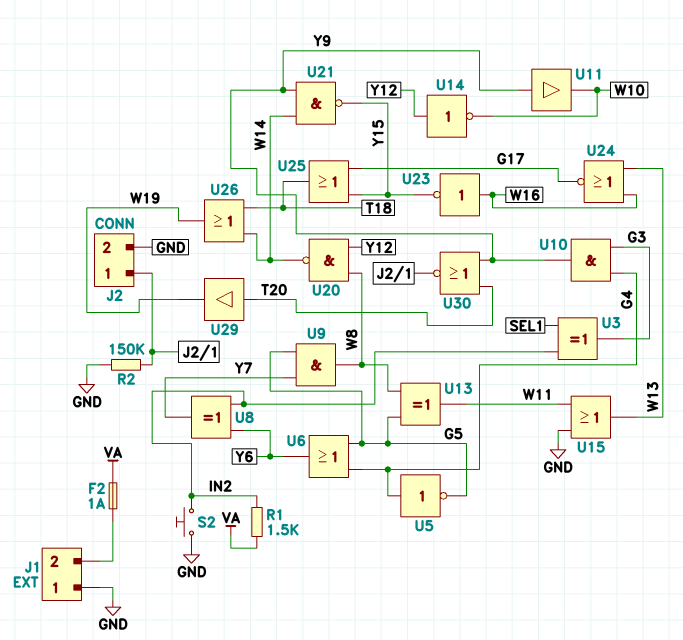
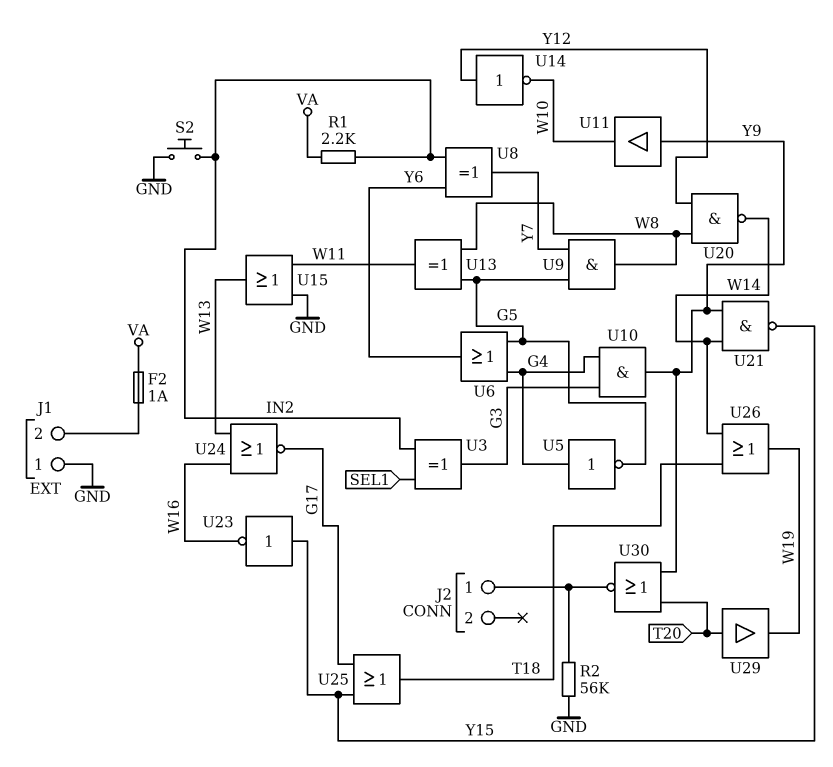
J2 pin 2: GND -> none
R1: 1.5k (IN2, VA) -> 2.2k (IN2, VA)
R2: 150k (GND, J2/1) -> 56k (GND, J2/1)
U23: NOT (in W16, out Y15) -> NOT (in Y15, out W16)

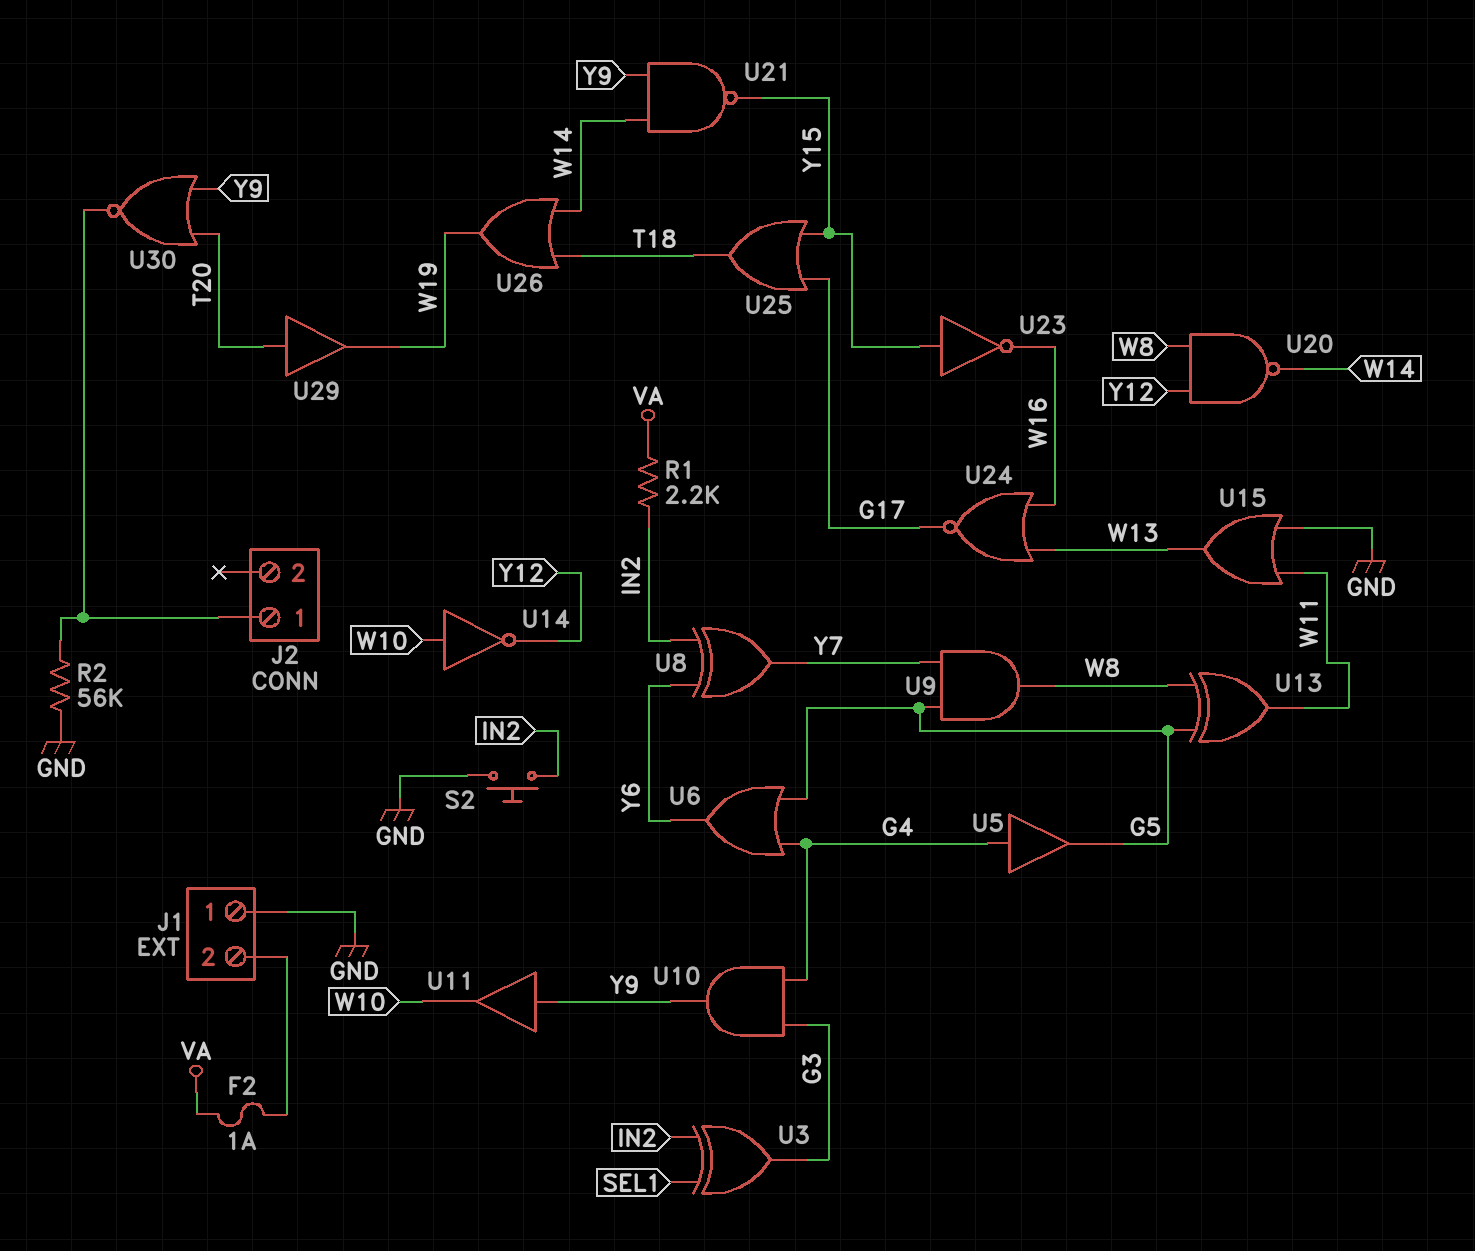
U5: NOT (in G4, out G5) -> buffer (in G4, out G5)
U14: NOT (in Y12, out W10) -> NOT (in W10, out Y12)

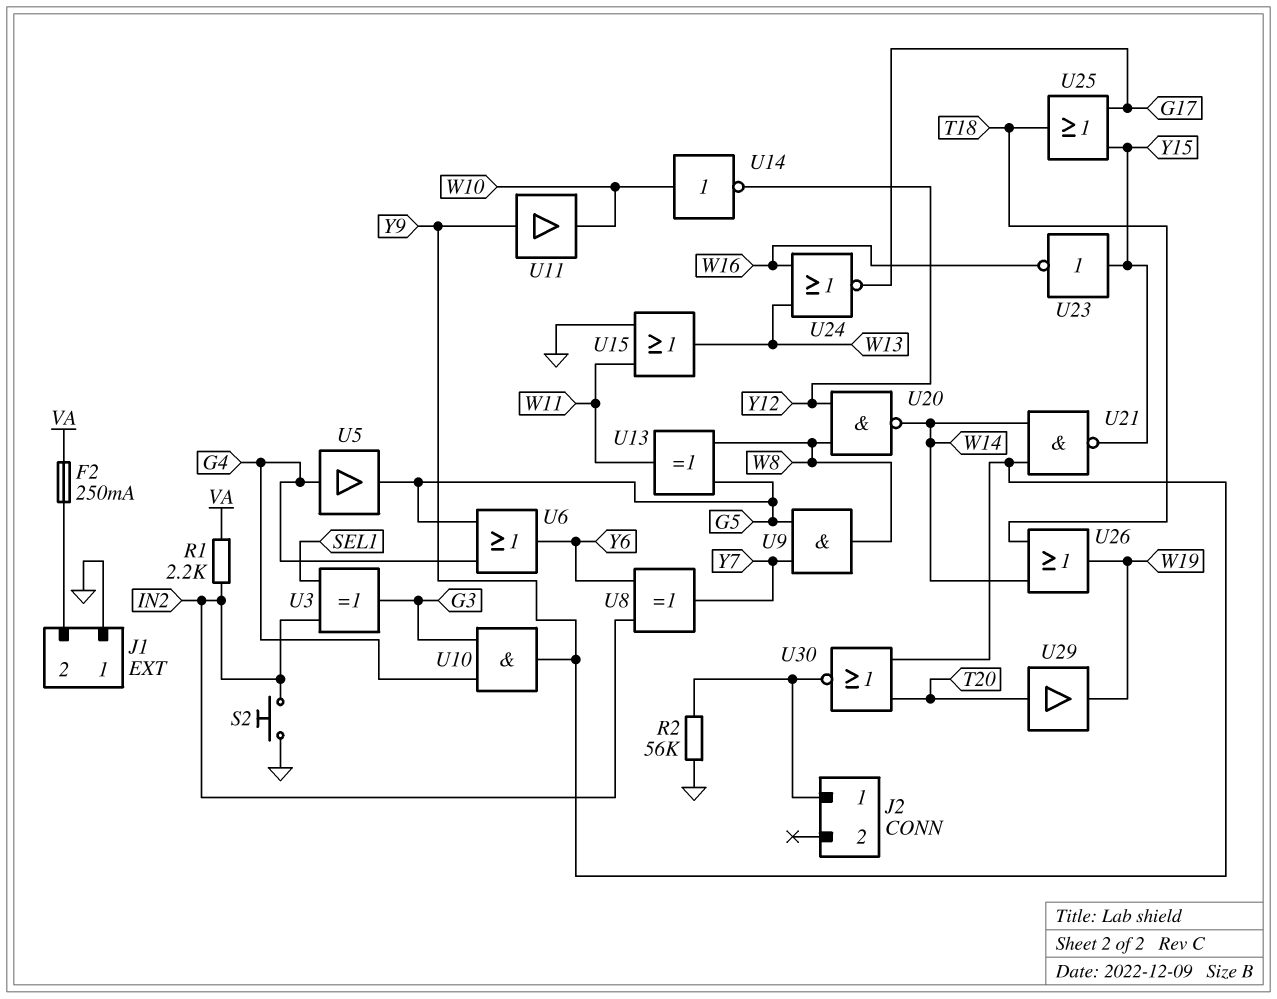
F2: 1A (J1/2, VA) -> 250mA (J1/2, VA)

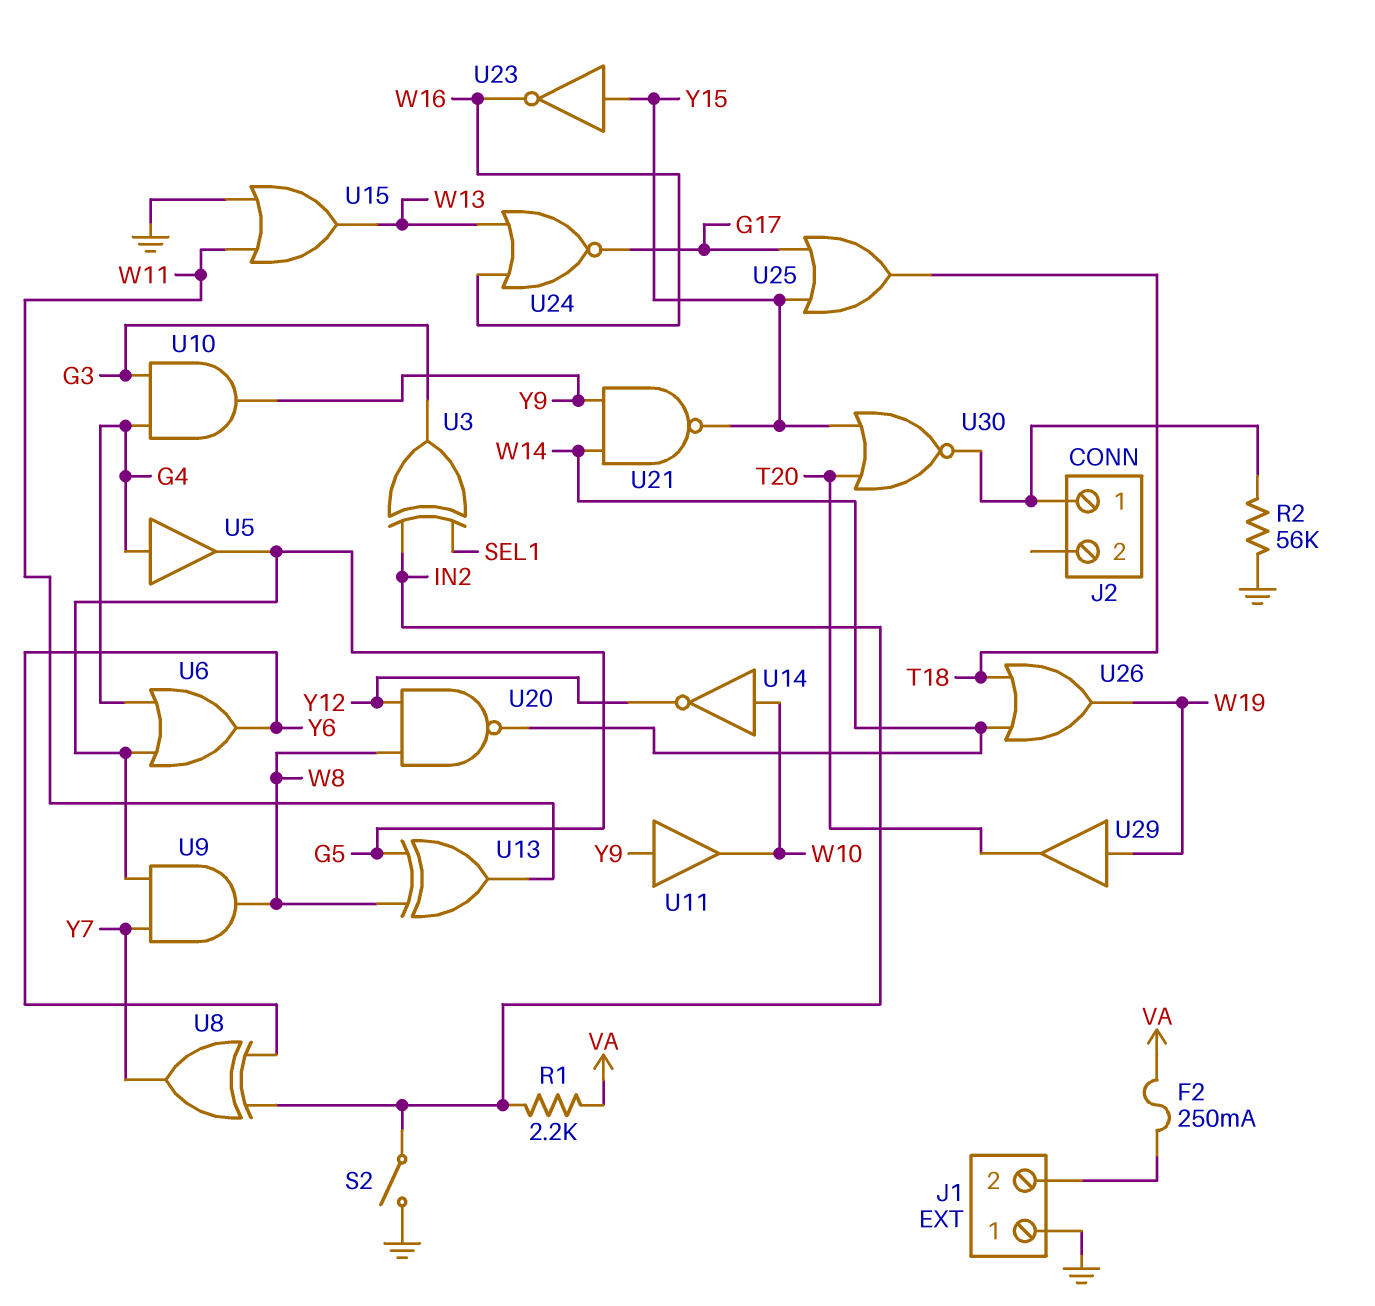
S2: button (GND, IN2) -> switch (GND, IN2)
U29: buffer (in T20, out W19) -> buffer (in W19, out T20)
U30: NOR (in T20, in Y9, out J2/1) -> NOR (in T20, in Y15, out J2/1)

